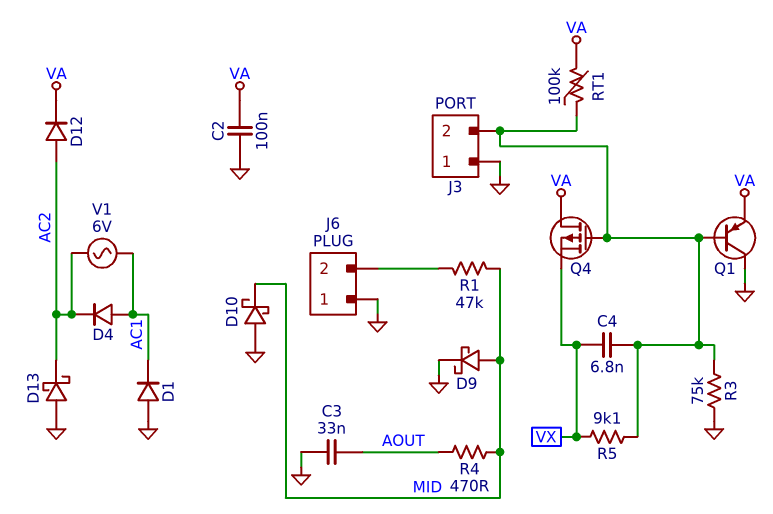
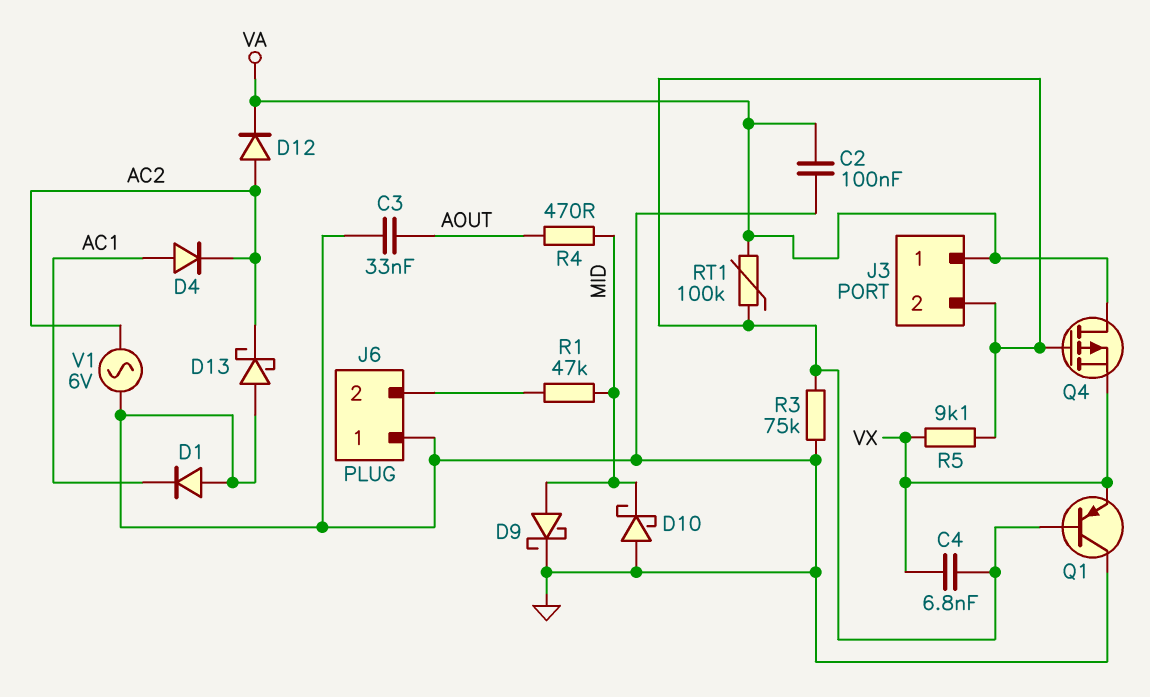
J3 pin 1: GND -> VA
Q1: PNP (B J3/2, C GND, E VA) -> PNP (B J3/2, C GND, E VX)
V1: AC 6V (AC1, AC2) -> AC 6V (AC2, GND)

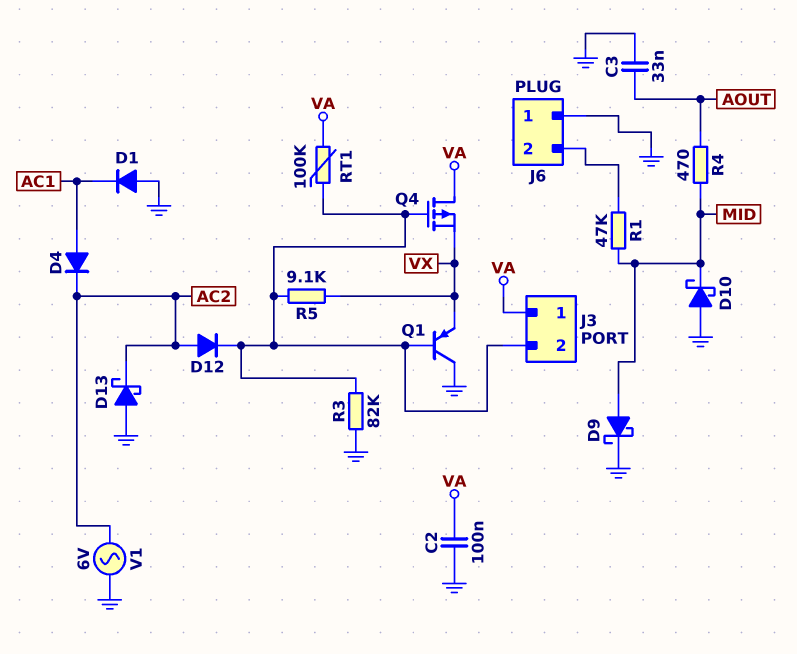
C4: 6.8nF (J3/2, VX) -> none
D12: diode (A AC2, K VA) -> diode (A AC2, K J3/2)
R3: 75k (GND, J3/2) -> 82k (GND, J3/2)

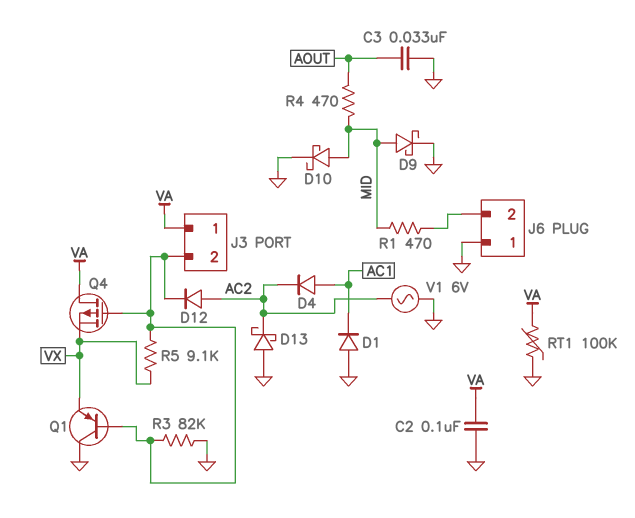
D10: schottky (A GND, K MID) -> schottky (A MID, K GND)
R1: 47k (J6/2, MID) -> 470 (J6/2, MID)
RT1: 100k (J3/2, VA) -> 100k (GND, VA)

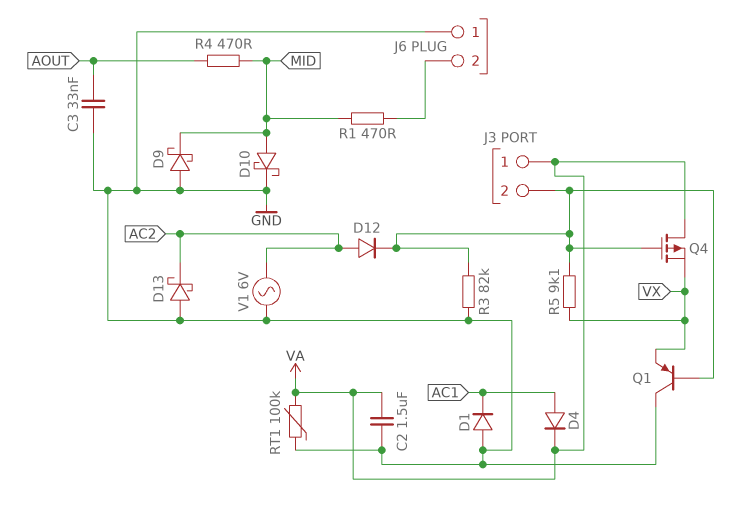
C2: 100nF (GND, VA) -> 1.5uF (GND, VA)
D4: diode (A AC1, K AC2) -> diode (A AC1, K VA)
D9: schottky (A MID, K GND) -> schottky (A GND, K MID)

